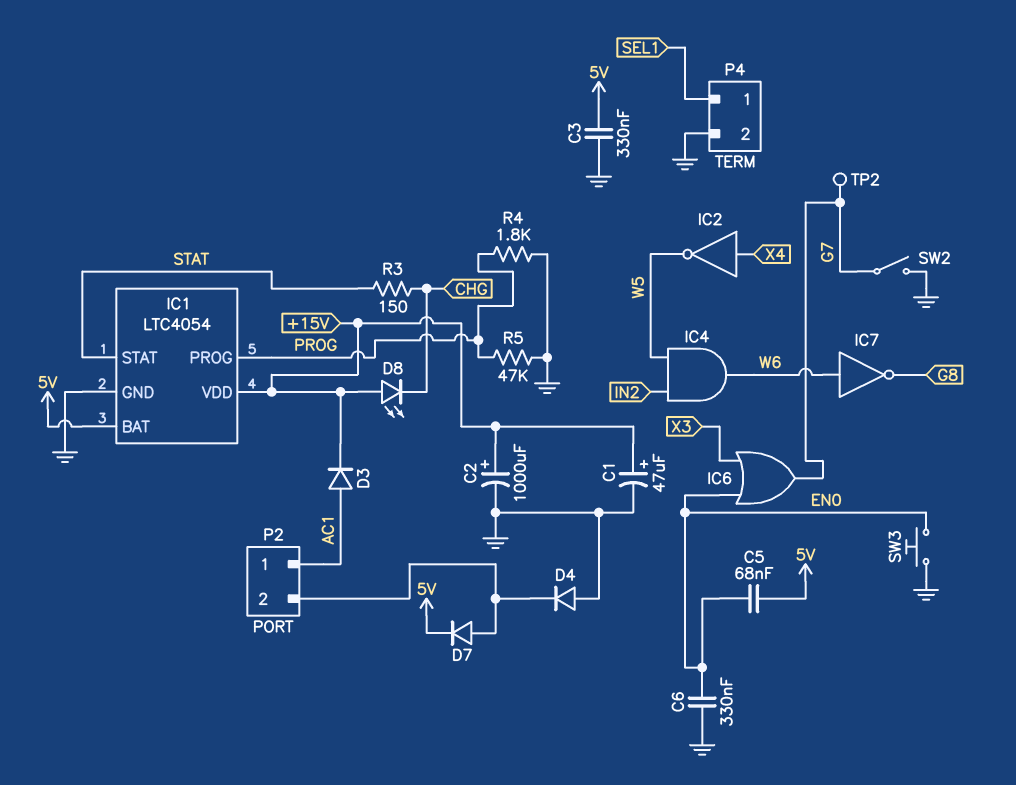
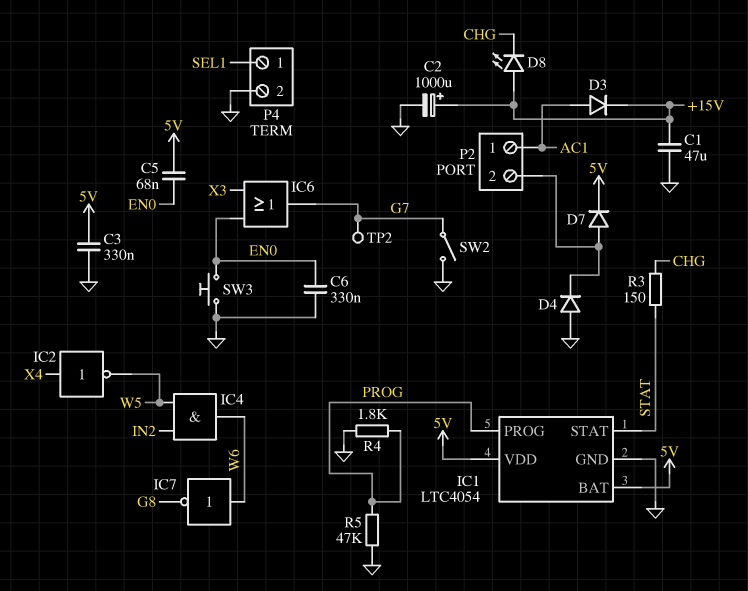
C1: 47uF (plus +15V, minus GND) -> 47uF (+15V, GND)
IC1 pin VDD: +15V -> 5V

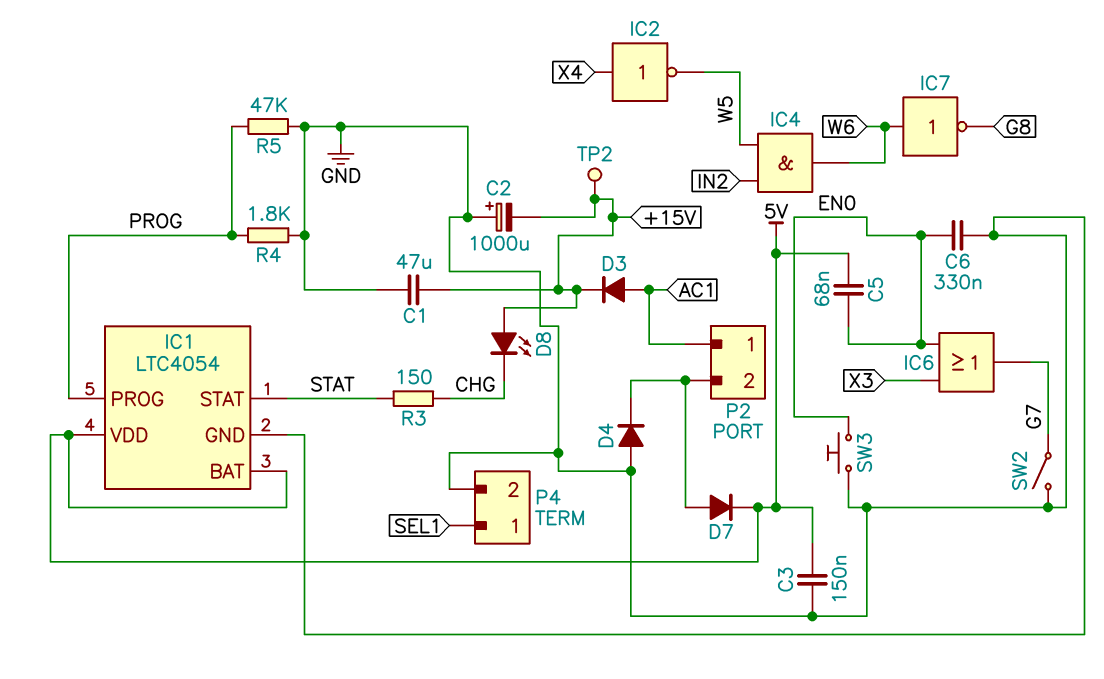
C2: 1000uF (plus +15V, minus GND) -> 1000uF (plus GND, minus +15V)
C3: 330nF (5V, GND) -> 150nF (5V, GND)
TP2: test point (G7) -> test point (+15V)

